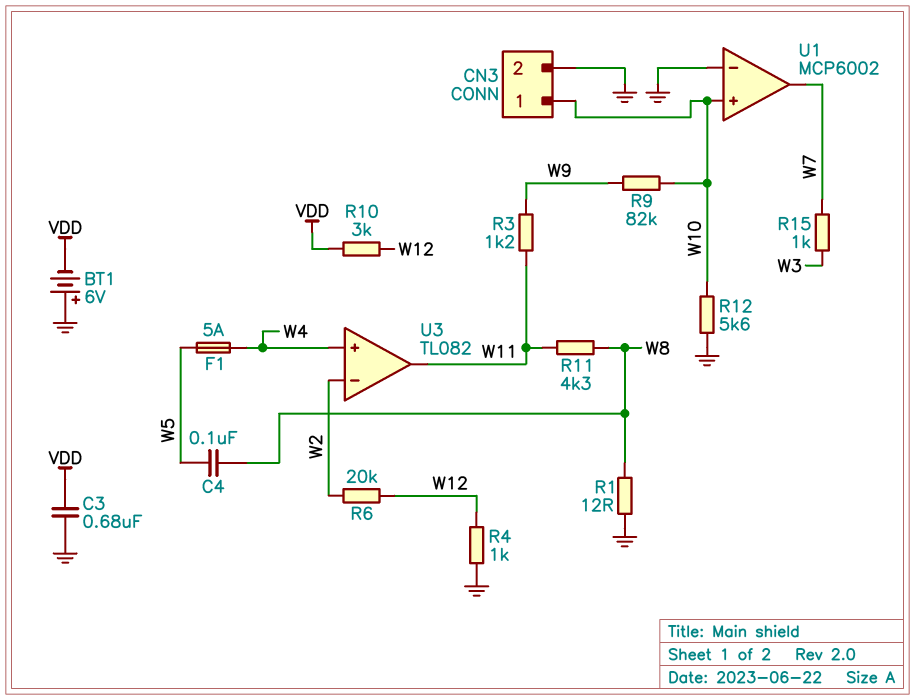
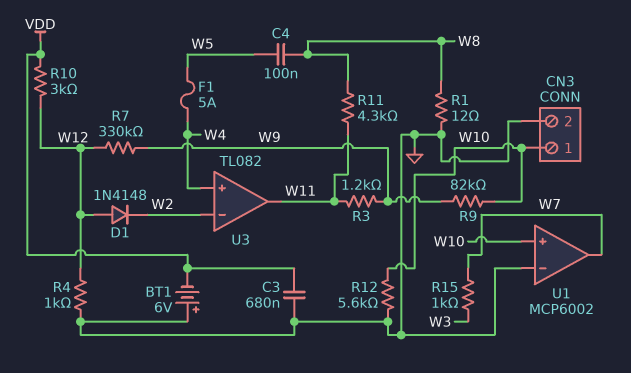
D1: none -> diode 1N4148 (A W12, K W2)
R6: 20k (W2, W12) -> none
R7: none -> 330k (W9, W12)

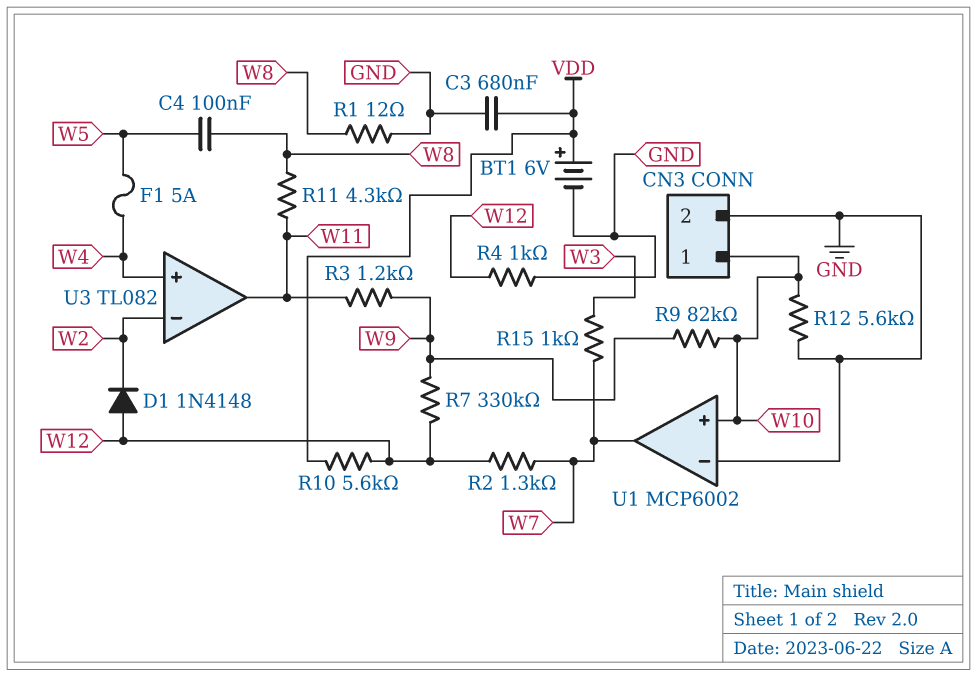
BT1: 6V (plus GND, minus VDD) -> 6V (plus VDD, minus GND)
R2: none -> 1.3k (W7, W12)
R10: 3k (VDD, W12) -> 5.6k (VDD, W12)

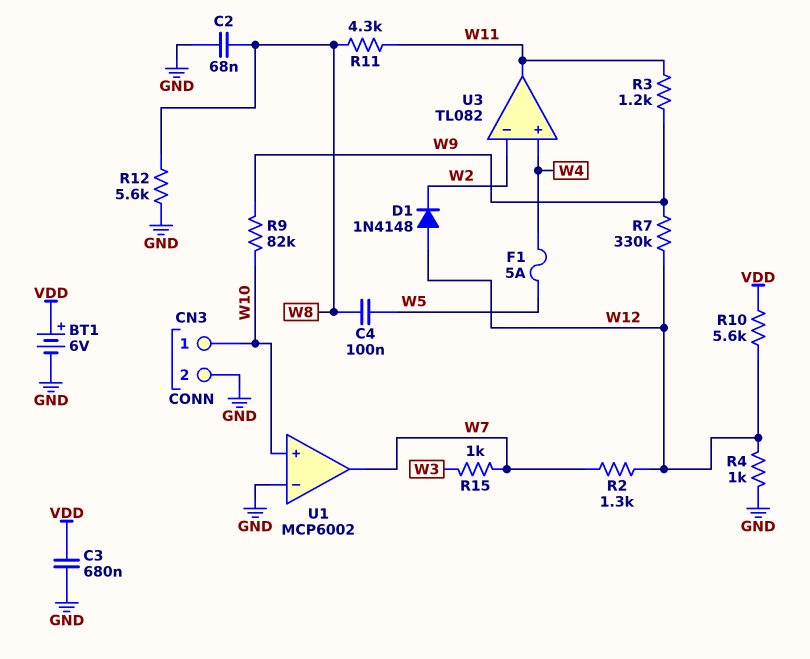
C2: none -> 68nF (GND, W8)
R1: 12 (GND, W8) -> none
R12: 5.6k (GND, W10) -> 5.6k (GND, W8)

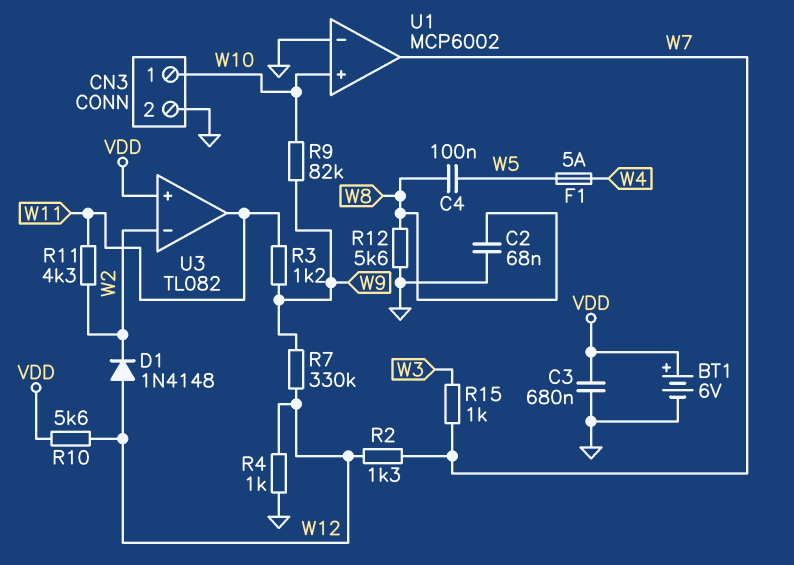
R11: 4.3k (W8, W11) -> 4.3k (W2, W11)
U3 pin in+: W4 -> VDD

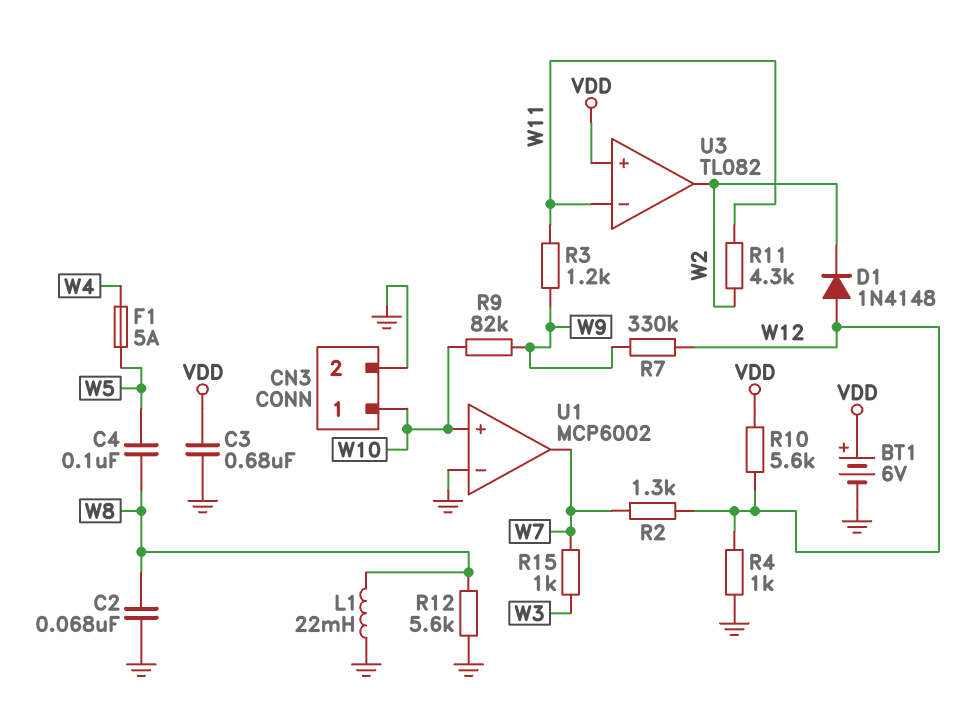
L1: none -> 22mH (GND, W8)
U3 pin in-: W2 -> W11
U3 pin out: W11 -> W2

